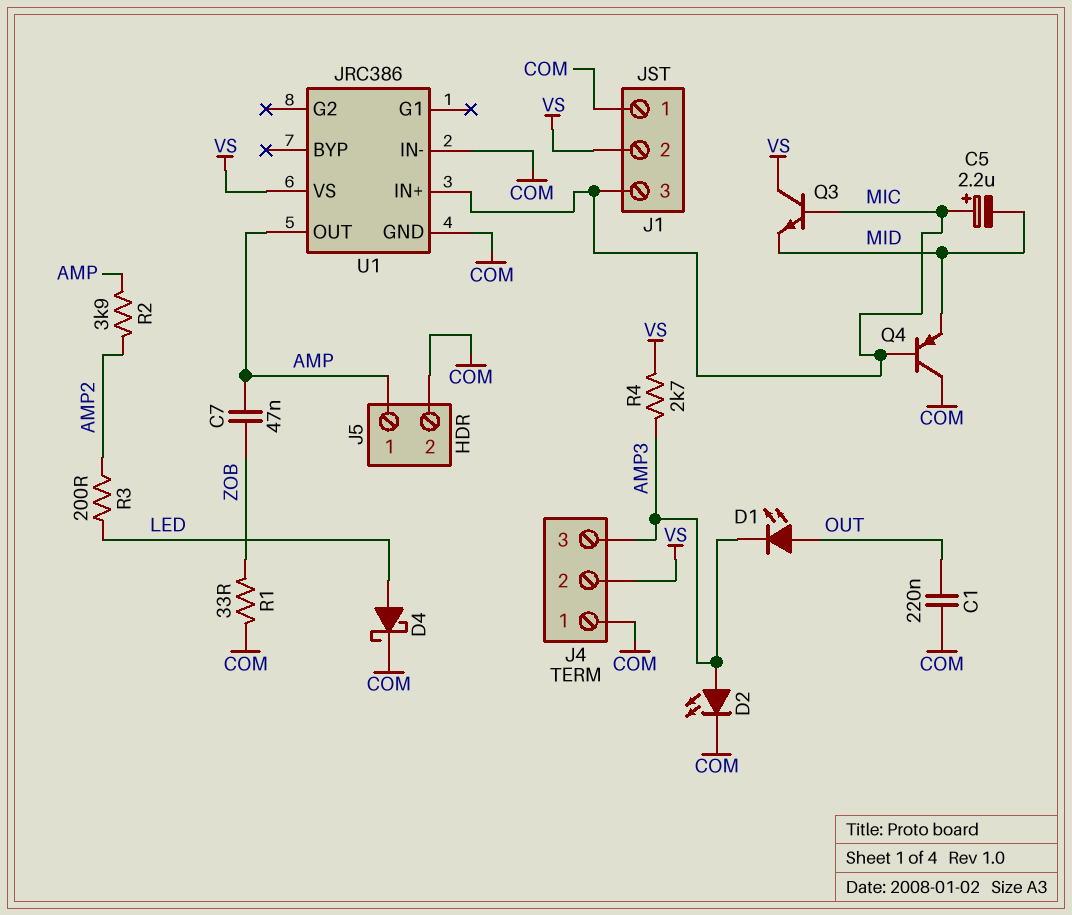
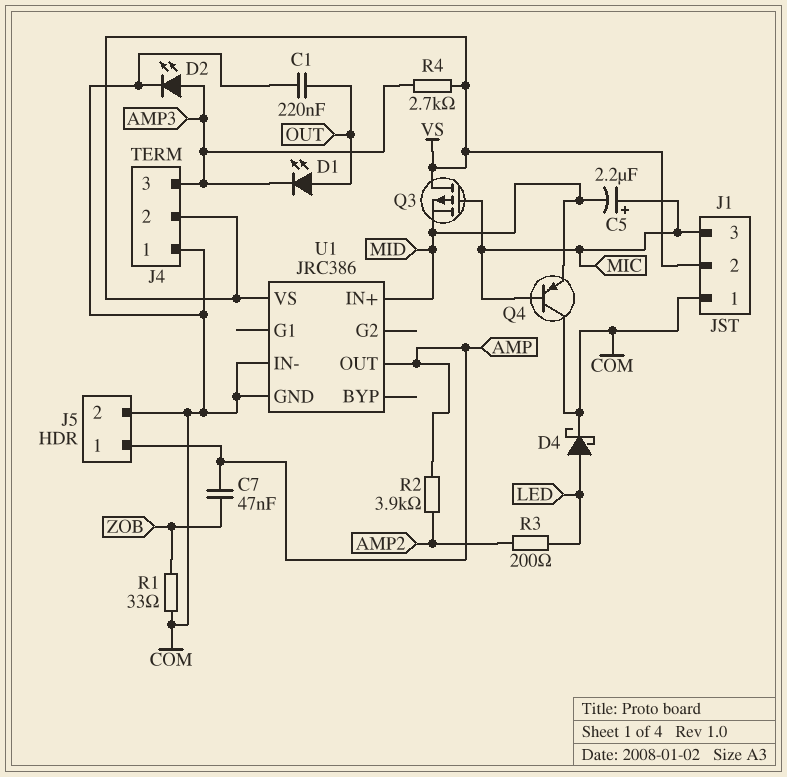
Q3: NPN (B MIC, C VS, E MID) -> PMOS (G MIC, D VS, S MID)
U1 pin IN+: MIC -> MID

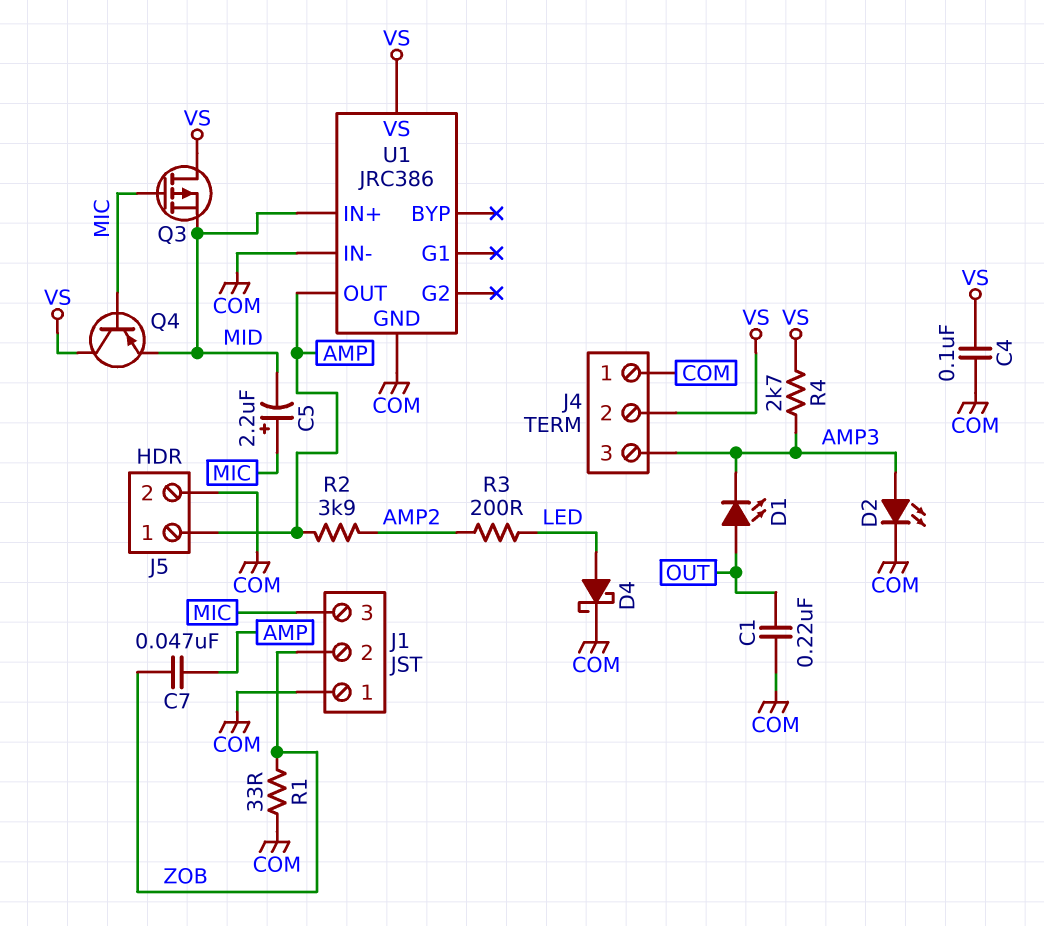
C4: none -> 100nF (COM, VS)
J1 pin 2: VS -> ZOB
Q4: PNP (B MIC, C COM, E MID) -> PNP (B MIC, C VS, E MID)

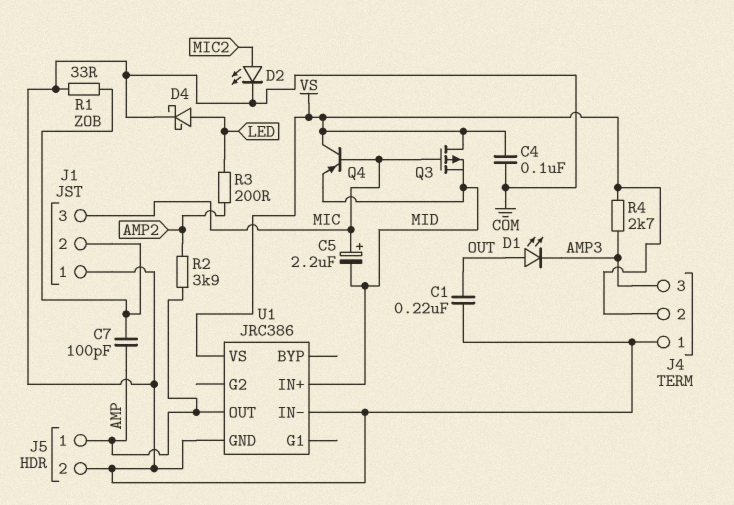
C7: 47nF (AMP, ZOB) -> 100pF (AMP, ZOB)
D2: LED (A AMP3, K COM) -> LED (A MIC2, K COM)

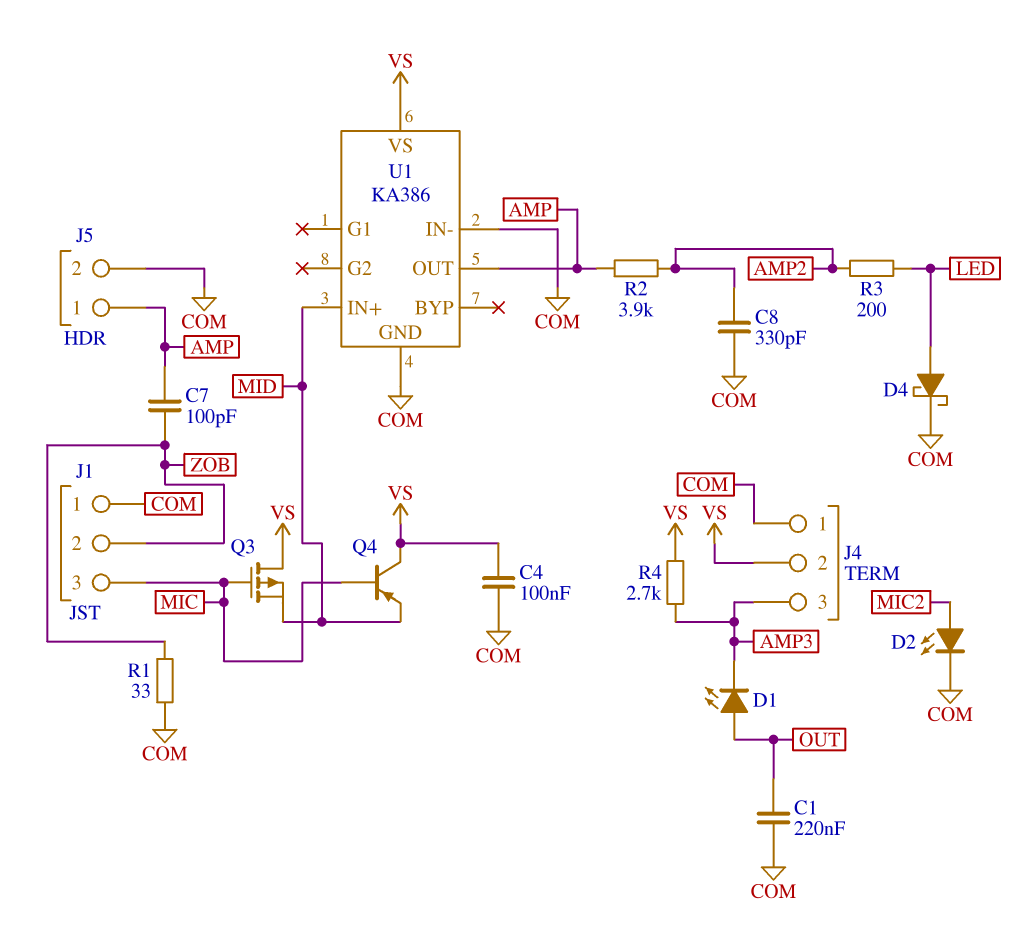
C5: 2.2uF (plus MIC, minus MID) -> none
C8: none -> 330pF (AMP2, COM)
U1: JRC386 -> KA386

